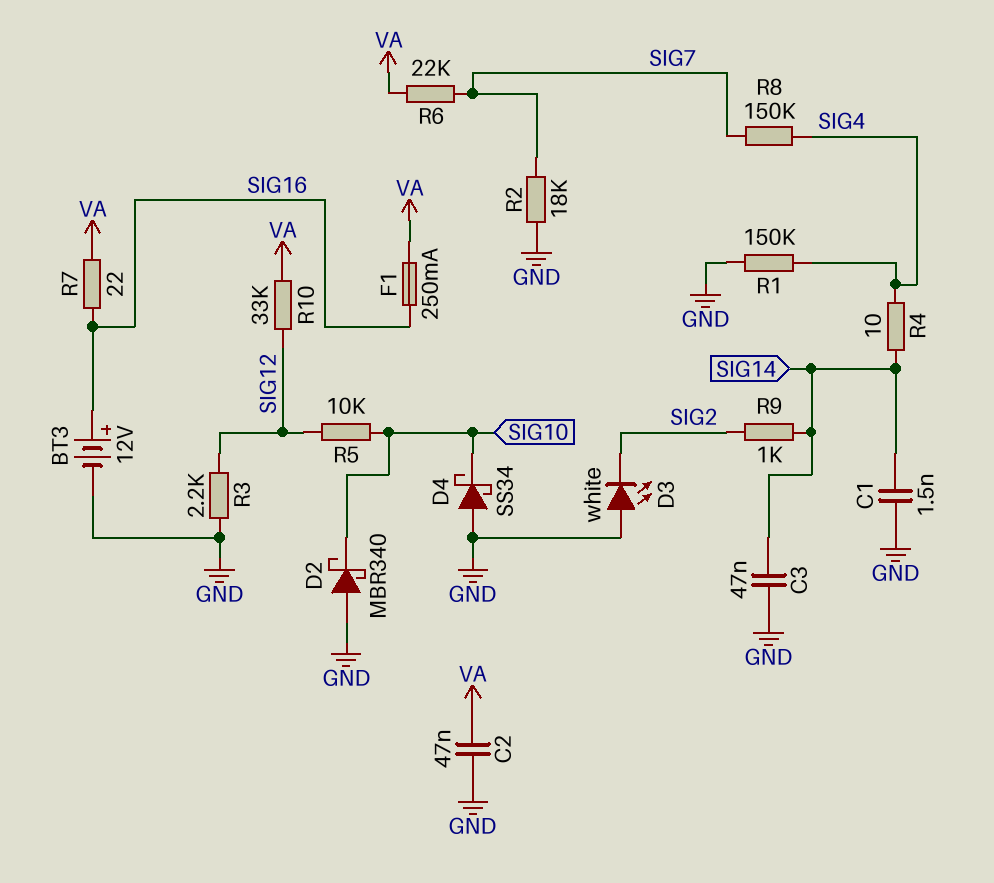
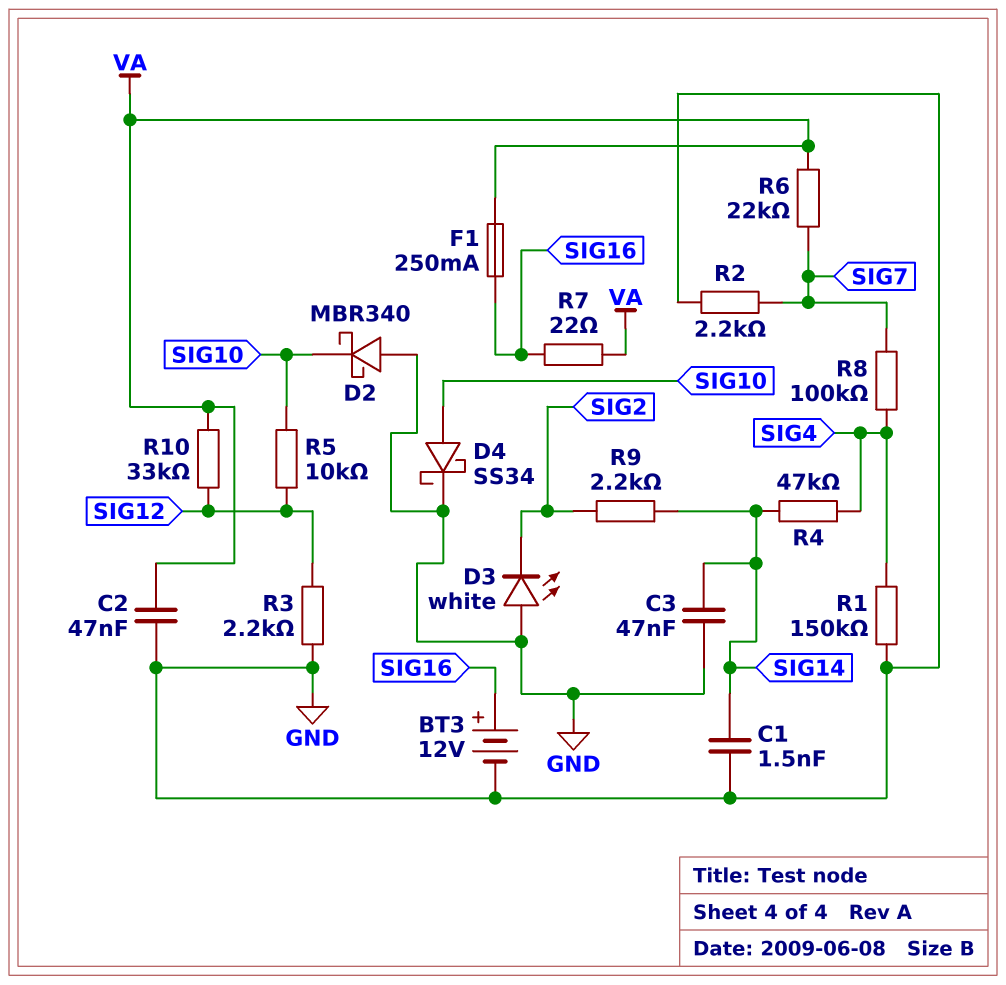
D4: schottky SS34 (A GND, K SIG10) -> schottky SS34 (A SIG10, K GND)
R2: 18k (GND, SIG7) -> 2.2k (GND, SIG7)
R4: 10 (SIG4, SIG14) -> 47k (SIG4, SIG14)
R8: 150k (SIG4, SIG7) -> 100k (SIG4, SIG7)
R9: 1k (SIG2, SIG14) -> 2.2k (SIG2, SIG14)

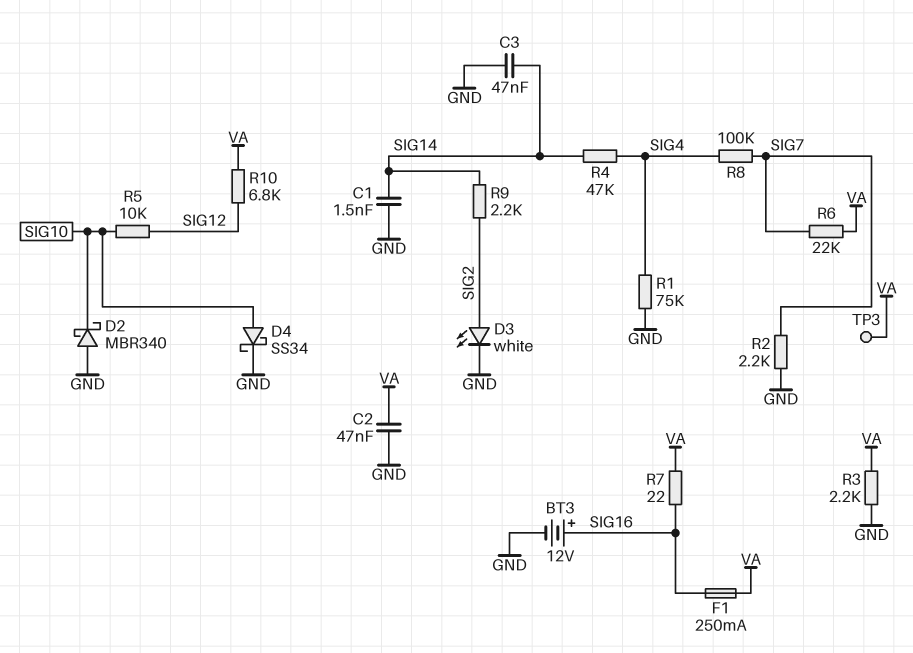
D3: LED white (A GND, K SIG2) -> LED white (A SIG2, K GND)
R1: 150k (GND, SIG4) -> 75k (GND, SIG4)
R3: 2.2k (GND, SIG12) -> 2.2k (GND, VA)
R10: 33k (SIG12, VA) -> 6.8k (SIG12, VA)
TP3: none -> test point (VA)

